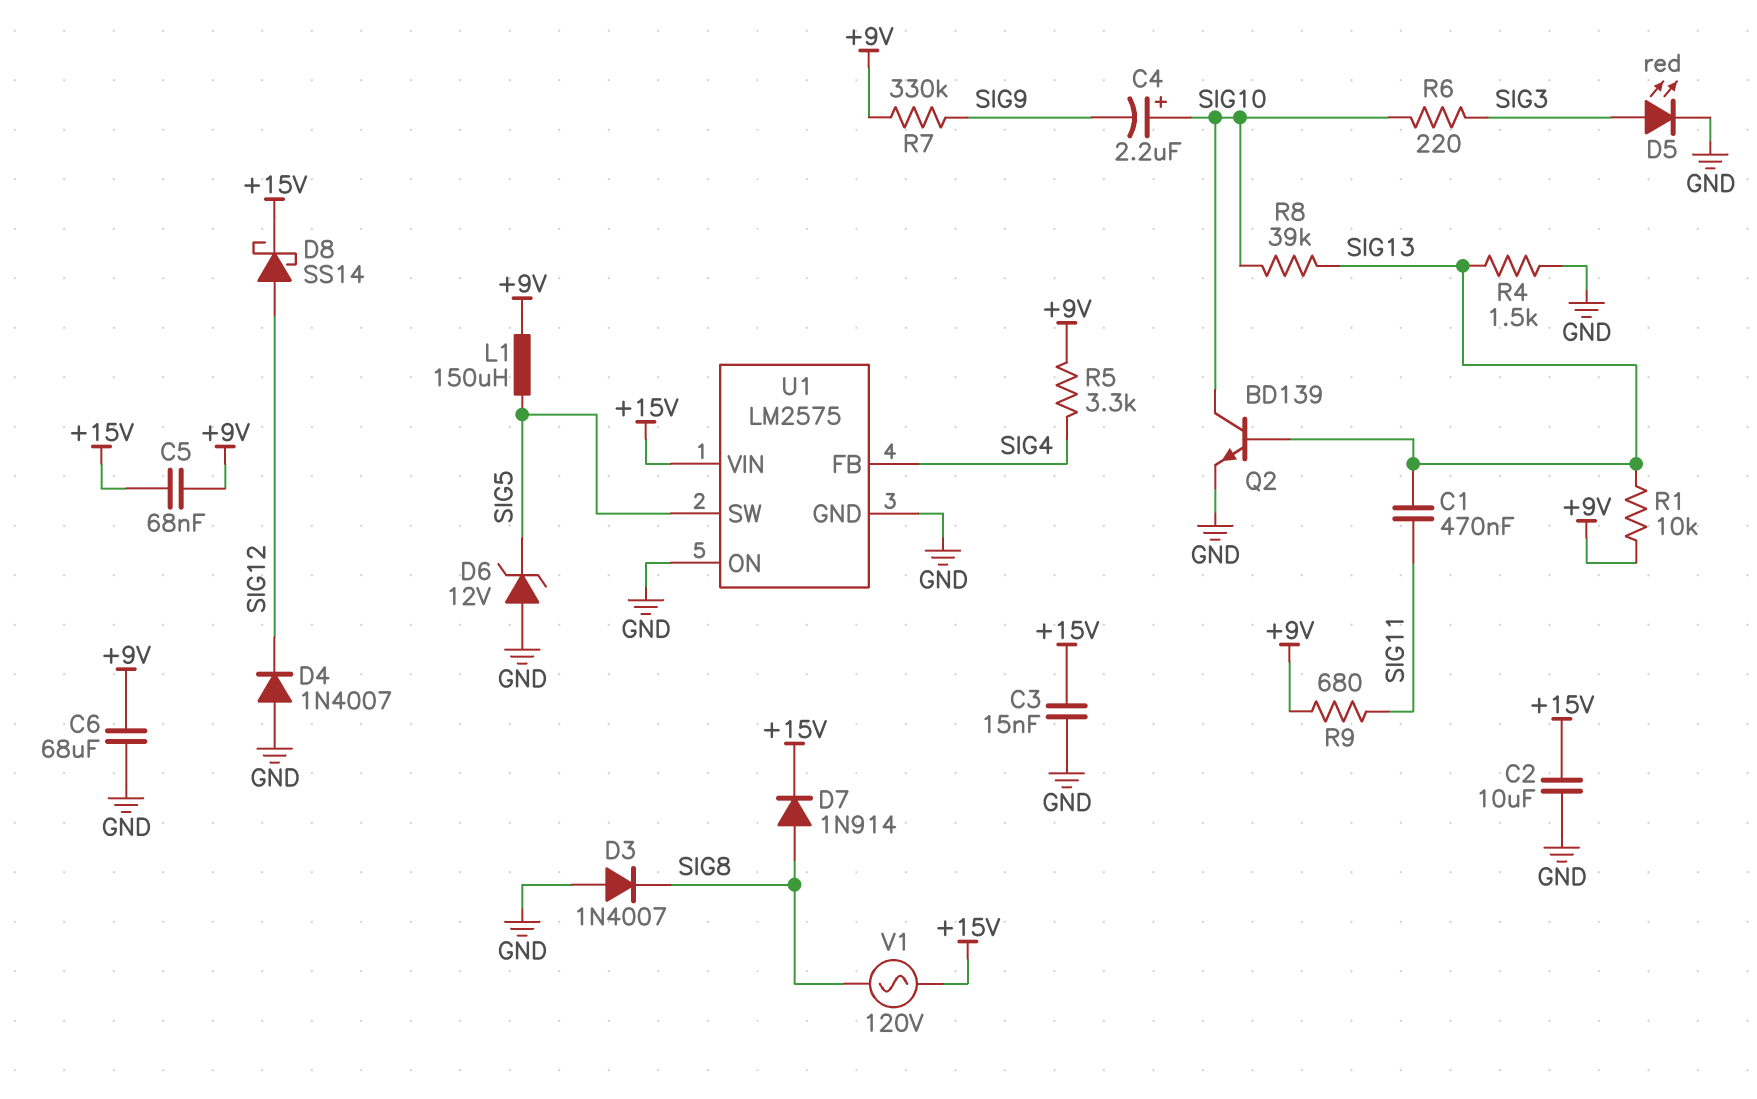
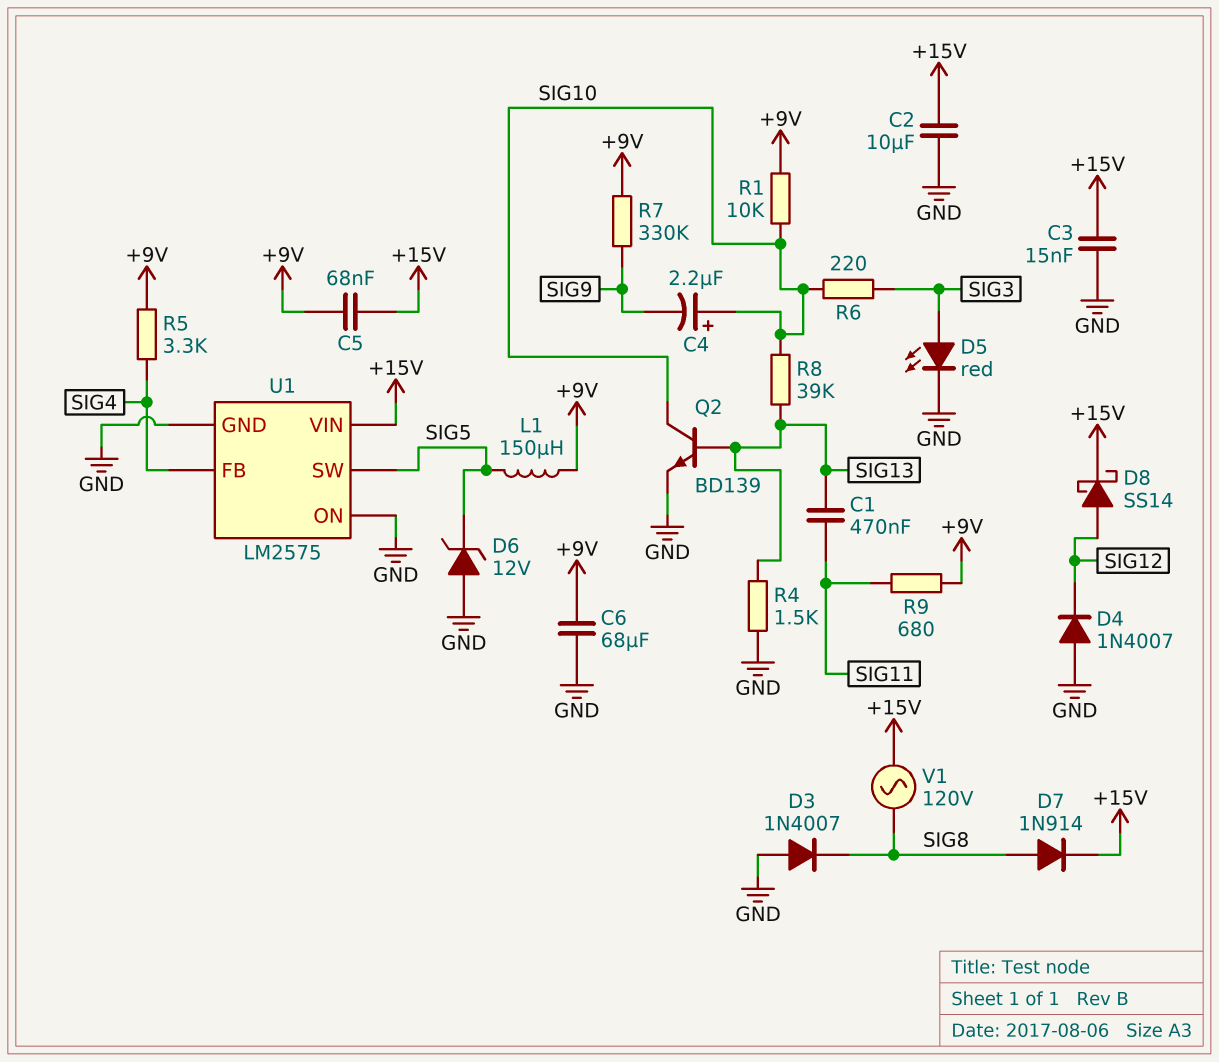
R1: 10k (+9V, SIG13) -> 10k (+9V, SIG10)

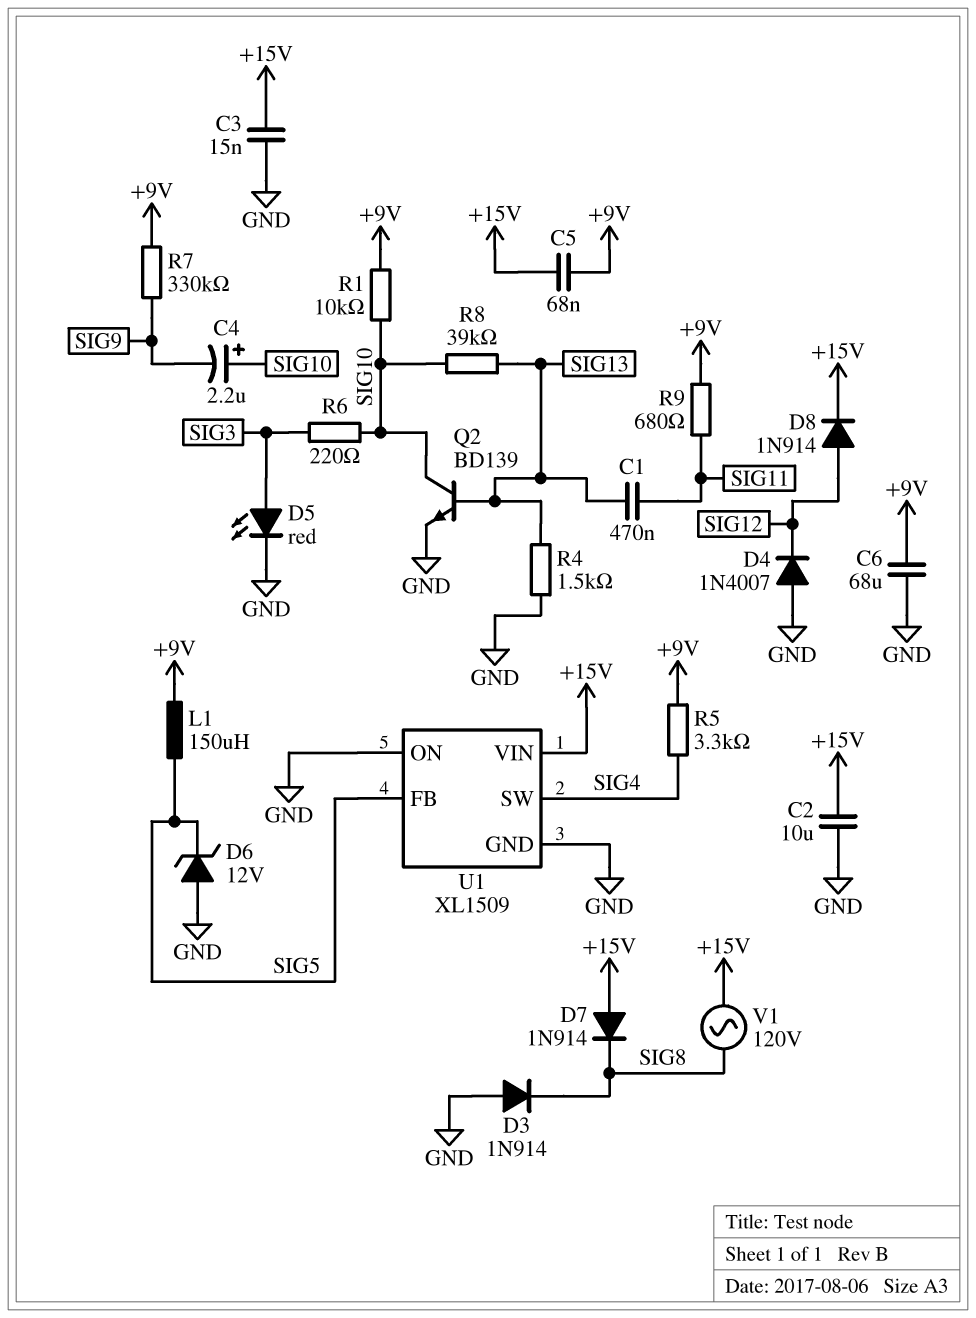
D3: diode 1N4007 (A GND, K SIG8) -> diode 1N914 (A GND, K SIG8)
D7: diode 1N914 (A SIG8, K +15V) -> diode 1N914 (A +15V, K SIG8)
D8: schottky SS14 (A SIG12, K +15V) -> diode 1N914 (A SIG12, K +15V)
U1: LM2575 -> XL1509
U1 pin FB: SIG4 -> SIG5
U1 pin SW: SIG5 -> SIG4

